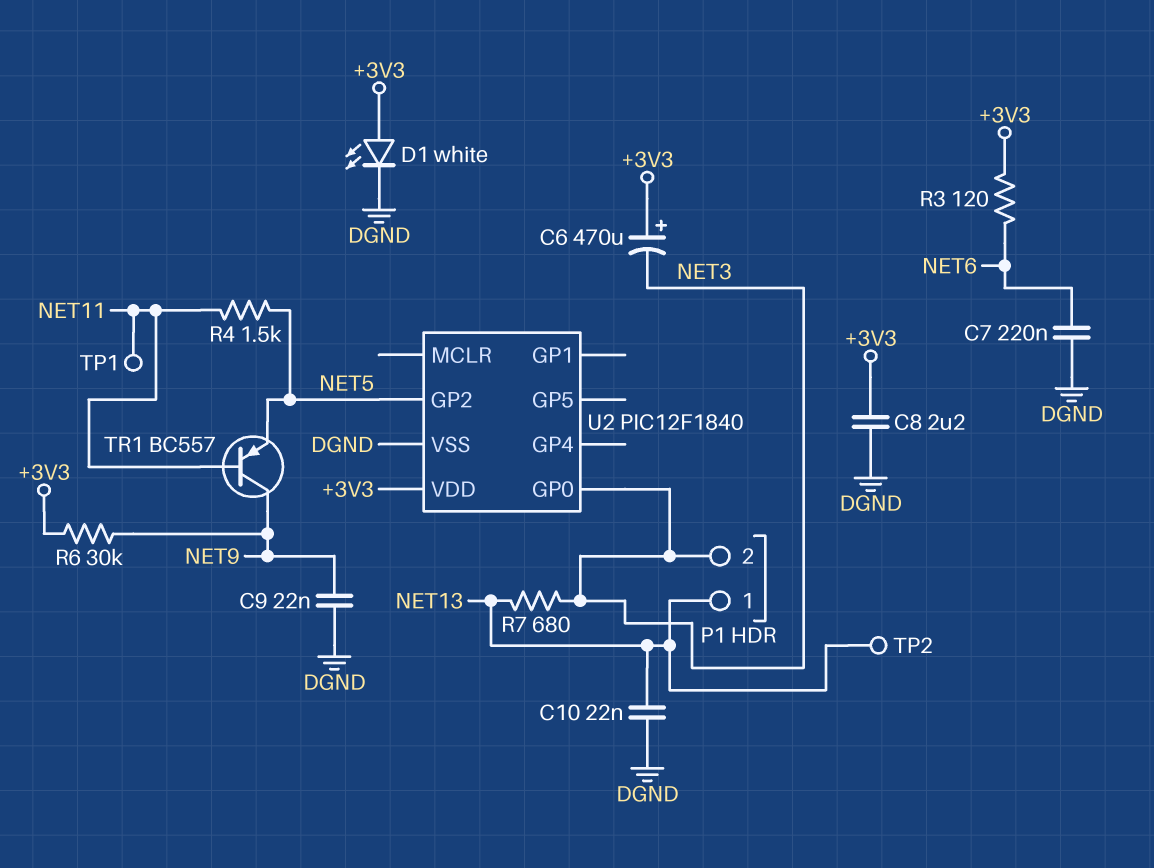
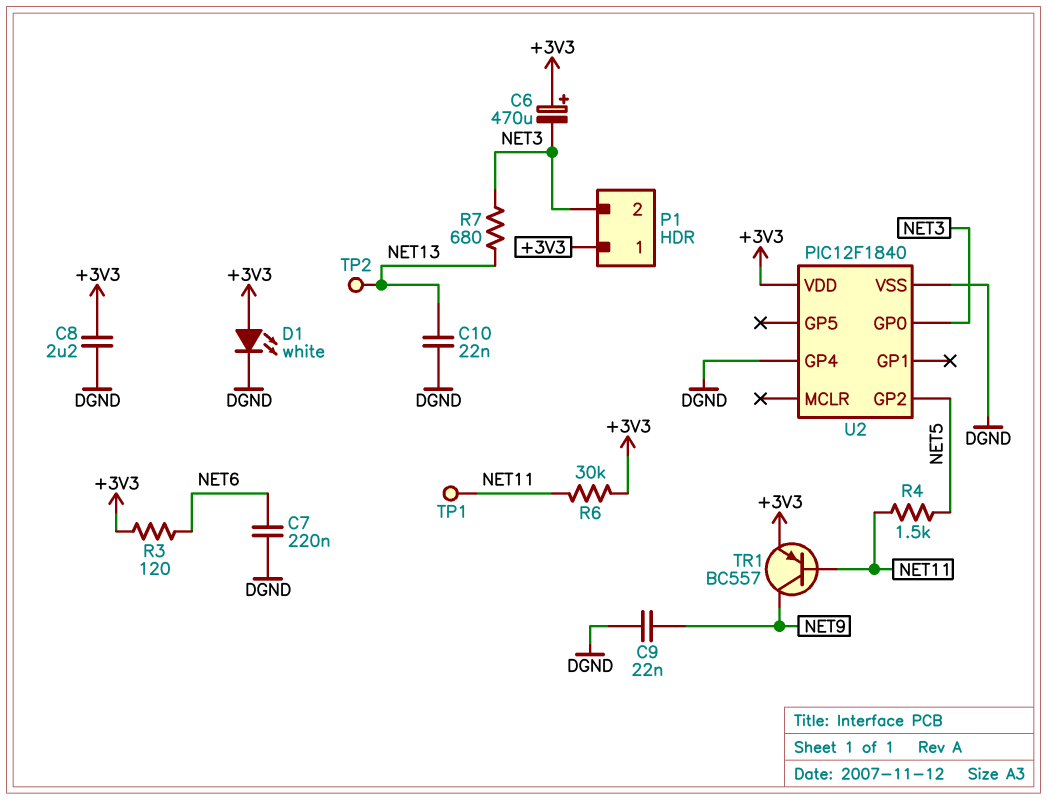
P1 pin 1: NET13 -> +3V3
R6: 30k (+3V3, NET9) -> 30k (+3V3, NET11)
TR1: PNP BC557 (B NET11, C NET9, E NET5) -> PNP BC557 (B NET11, C NET9, E +3V3)
U2 pin GP4: none -> DGND

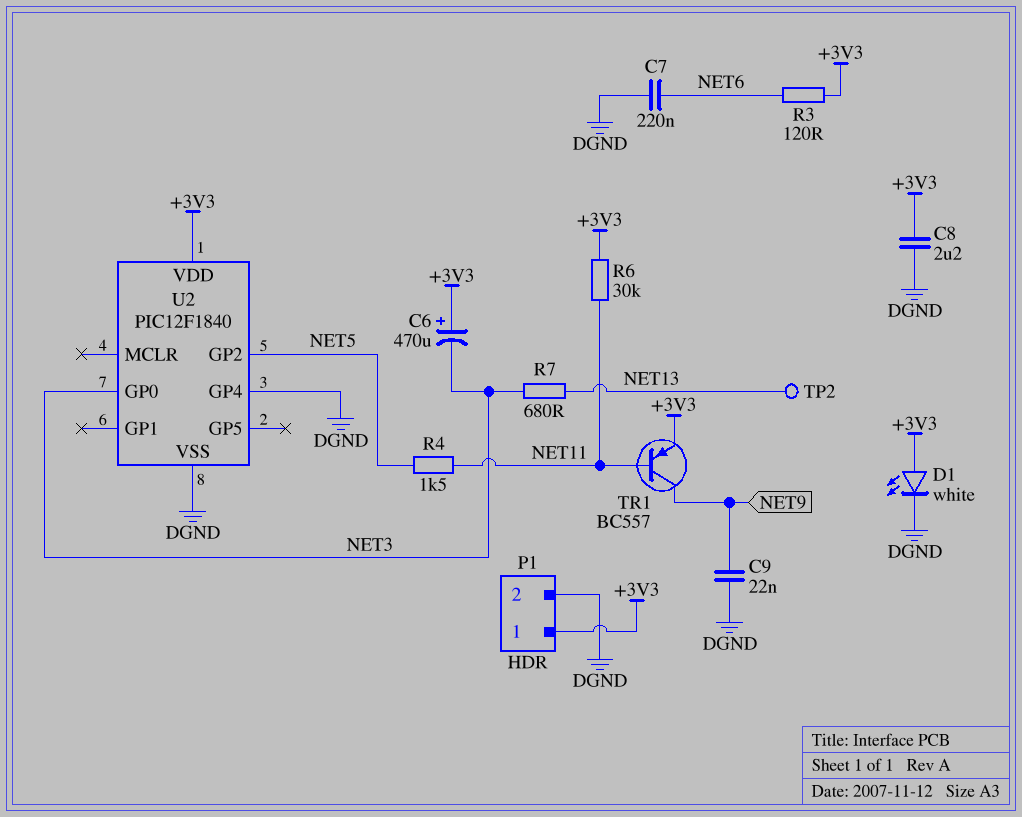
C10: 22nF (DGND, NET13) -> none
P1 pin 2: NET3 -> DGND
TP1: test point (NET11) -> none

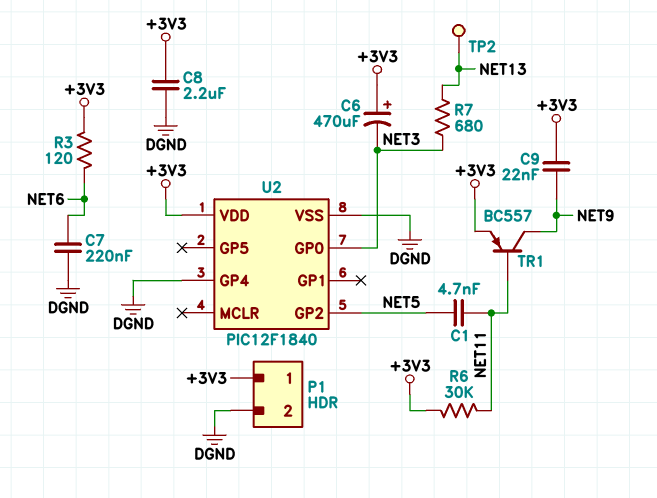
C1: none -> 4.7nF (NET5, NET11)
C9: 22nF (DGND, NET9) -> 22nF (+3V3, NET9)
D1: LED white (A +3V3, K DGND) -> none
R4: 1.5k (NET5, NET11) -> none

